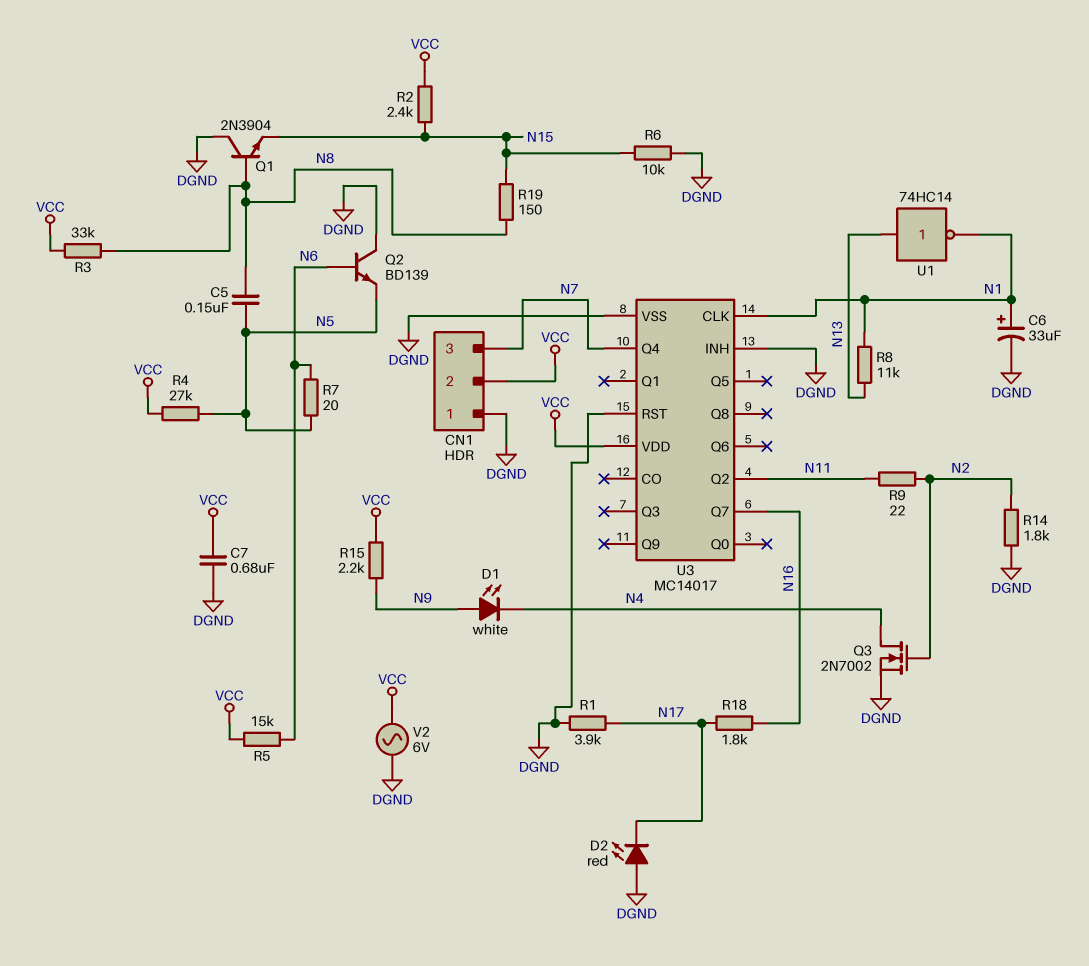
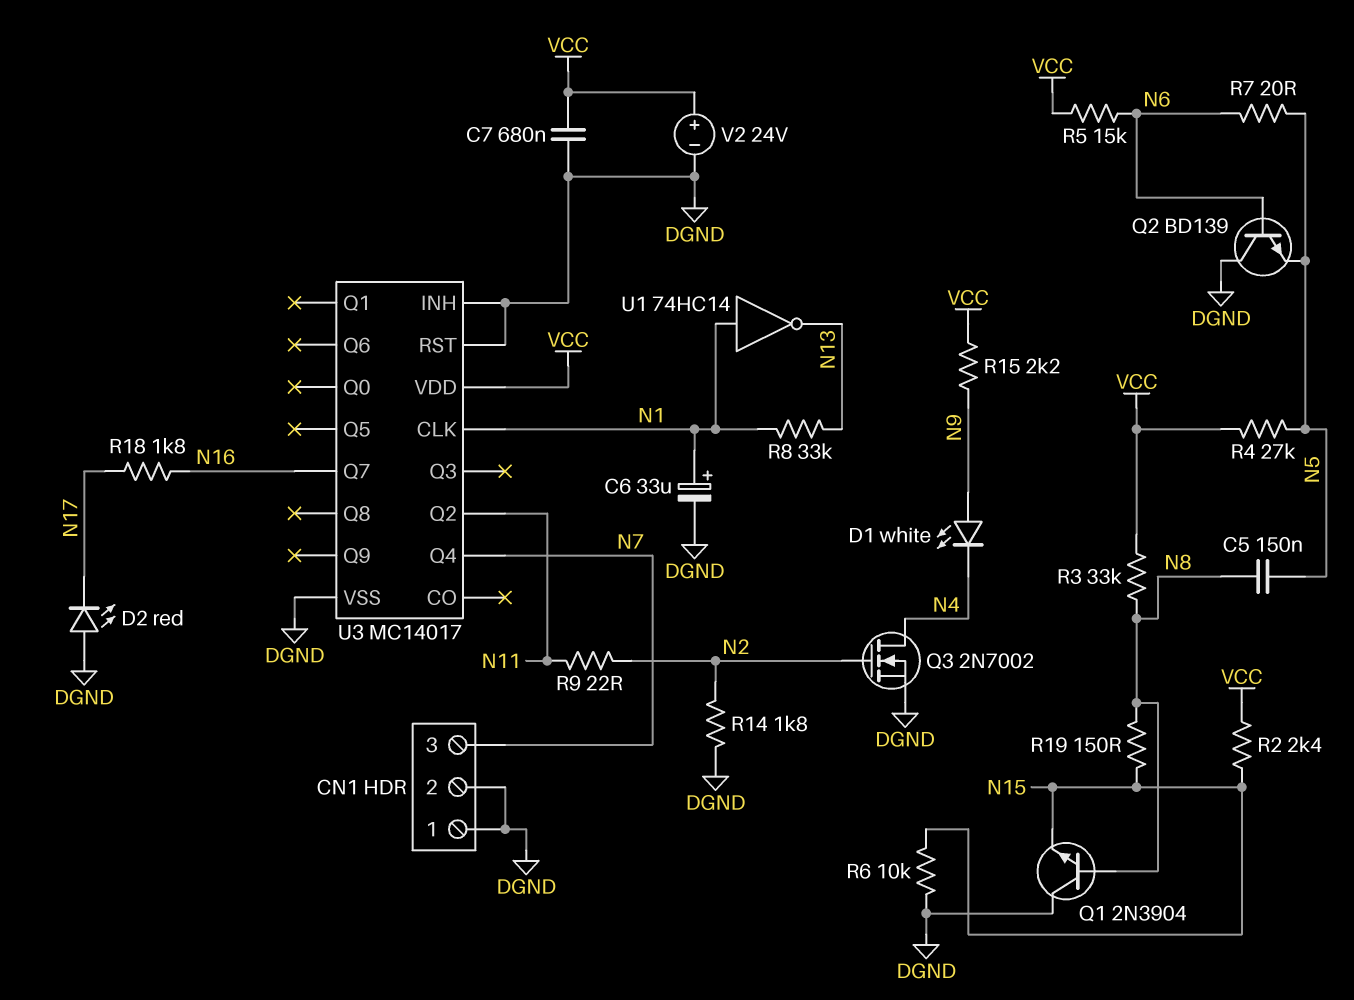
CN1 pin 2: VCC -> DGND
R1: 3.9k (DGND, N17) -> none
R8: 11k (N1, N13) -> 33k (N1, N13)
U1: NOT 74HC14 (in N13, out N1) -> NOT 74HC14 (in N1, out N13)
V2: AC 6V (DGND, VCC) -> 24V (plus VCC, minus DGND)

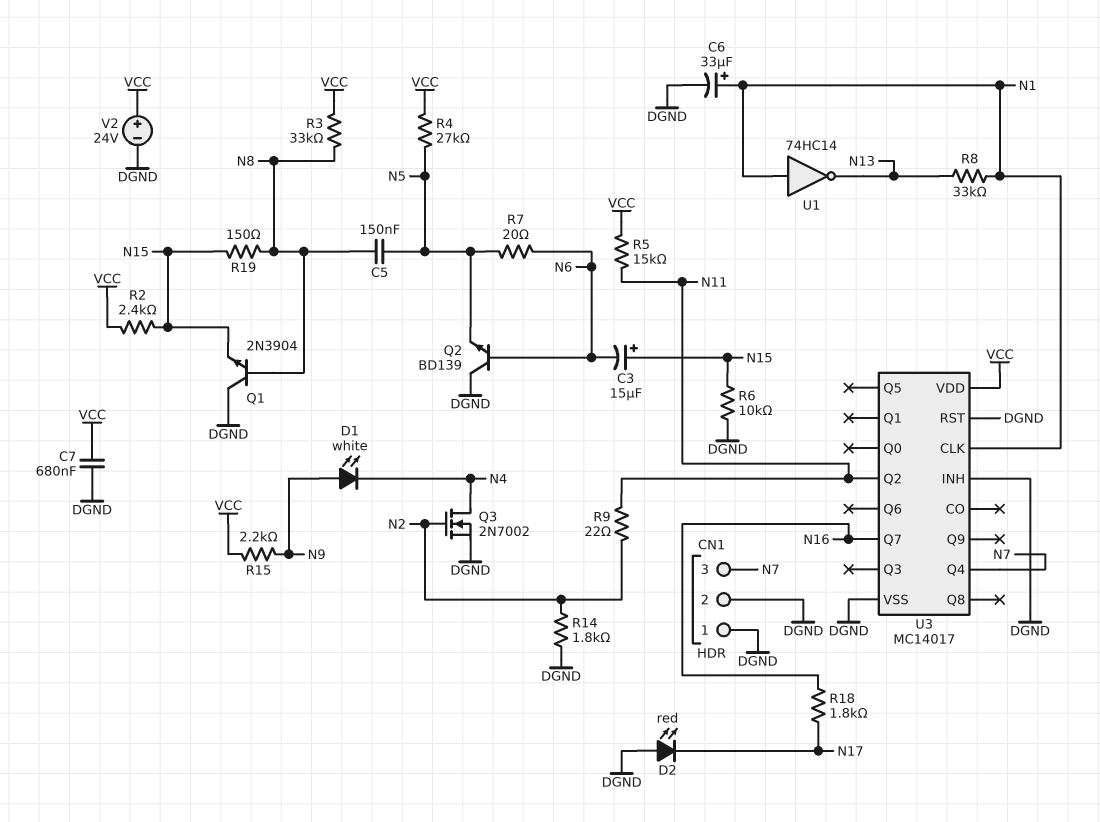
C3: none -> 15uF (plus N15, minus N6)
R5: 15k (N6, VCC) -> 15k (N11, VCC)

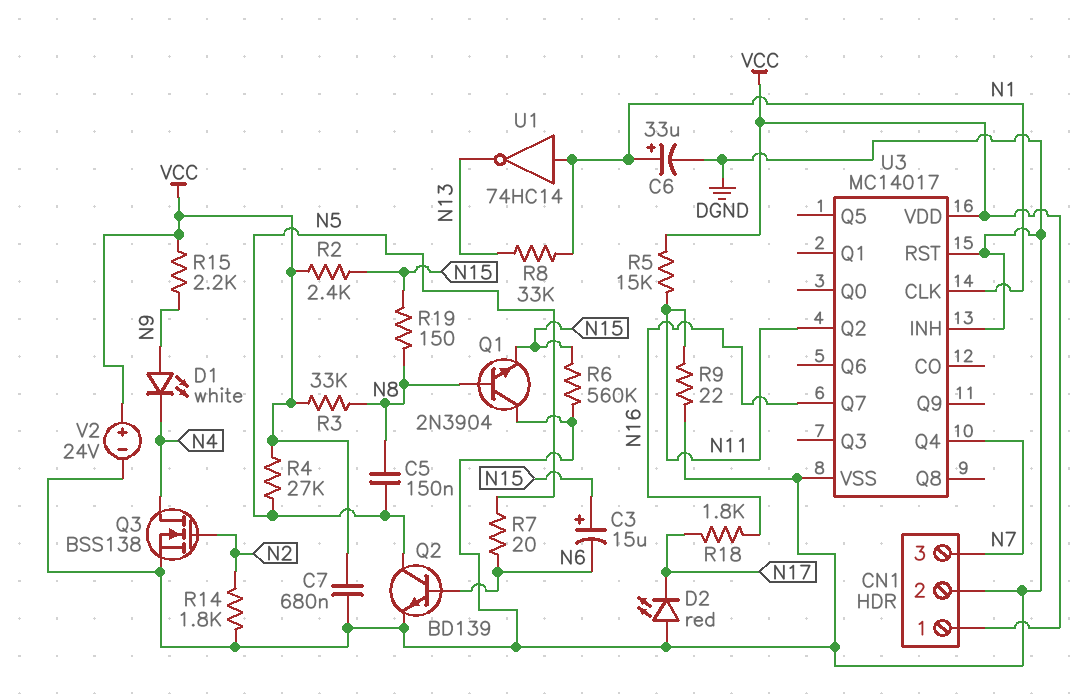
CN1 pin 1: DGND -> VCC
Q2: NPN BD139 (B N6, C DGND, E N5) -> NPN BD139 (B N6, C N5, E DGND)
Q3: NMOS 2N7002 (G N2, D N4, S DGND) -> NMOS BSS138 (G N2, D N4, S DGND)
R6: 10k (DGND, N15) -> 560k (DGND, N15)
R9: 22 (N2, N11) -> 22 (DGND, N11)

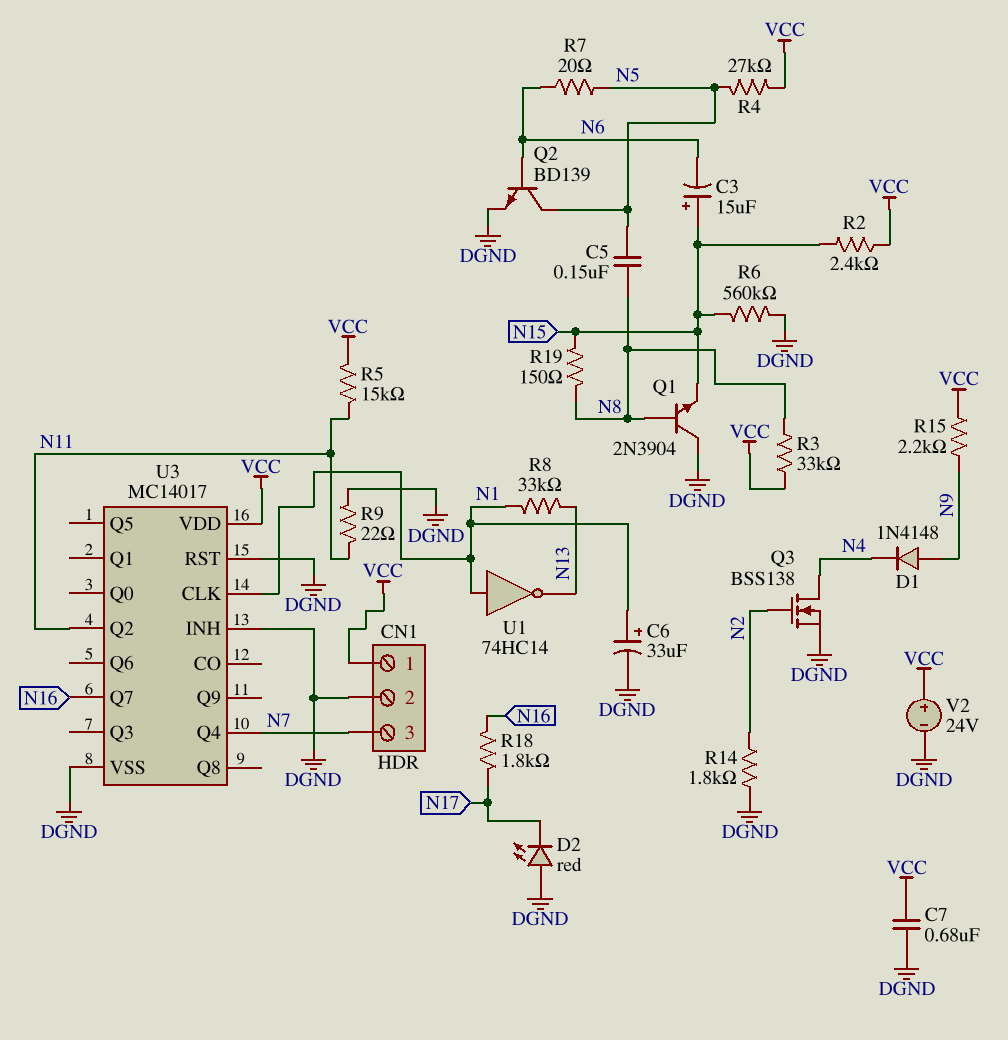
D1: LED white (A N9, K N4) -> diode 1N4148 (A N9, K N4)

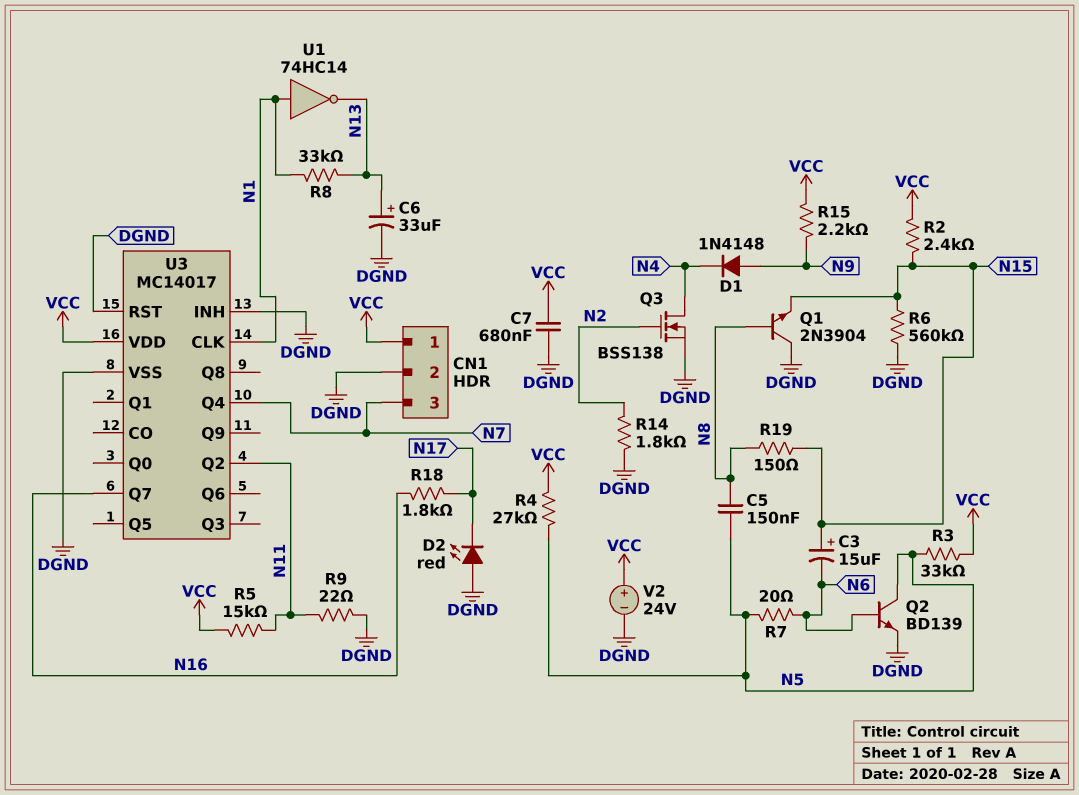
C6: 33uF (plus N1, minus DGND) -> 33uF (plus N13, minus DGND)
R3: 33k (N8, VCC) -> 33k (N5, VCC)

